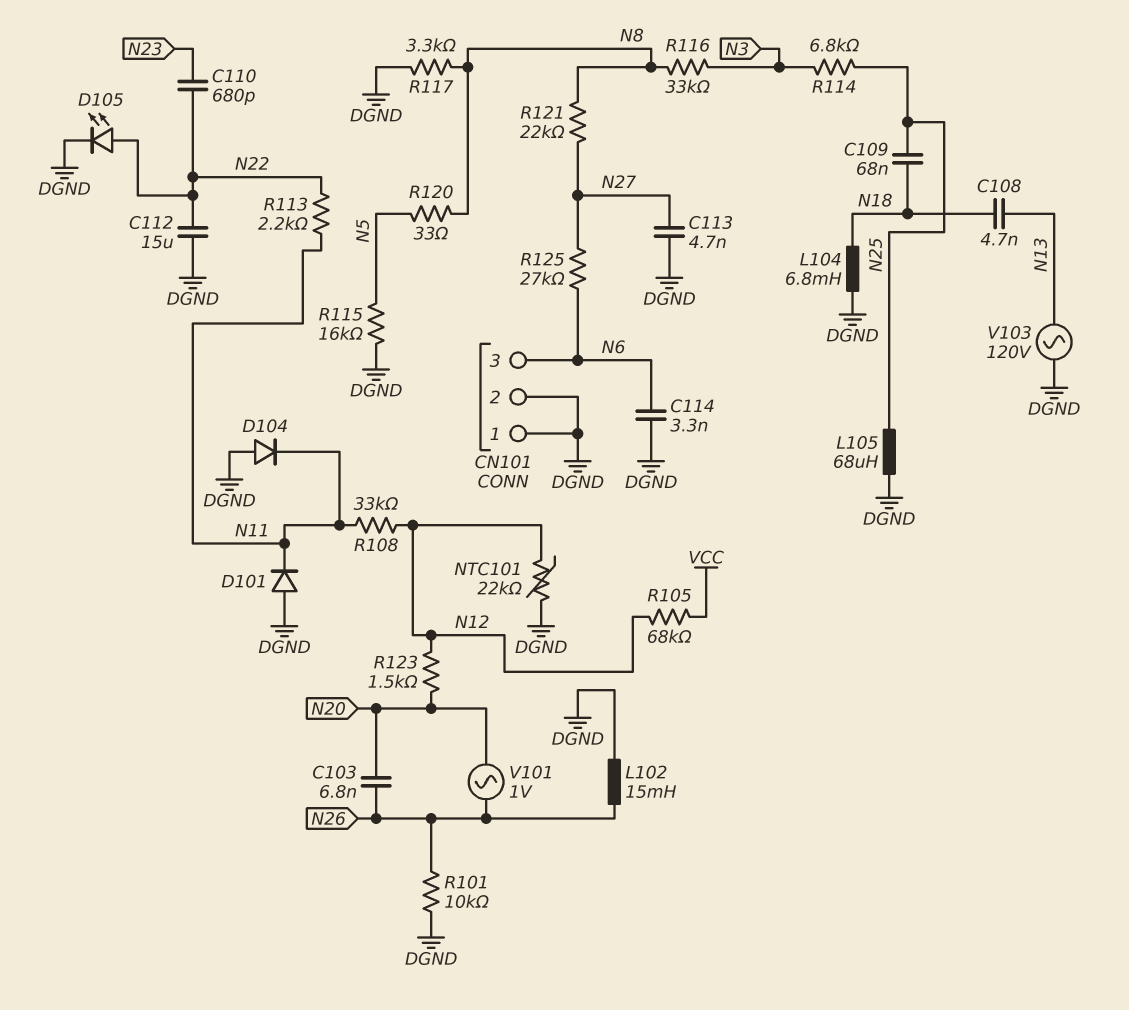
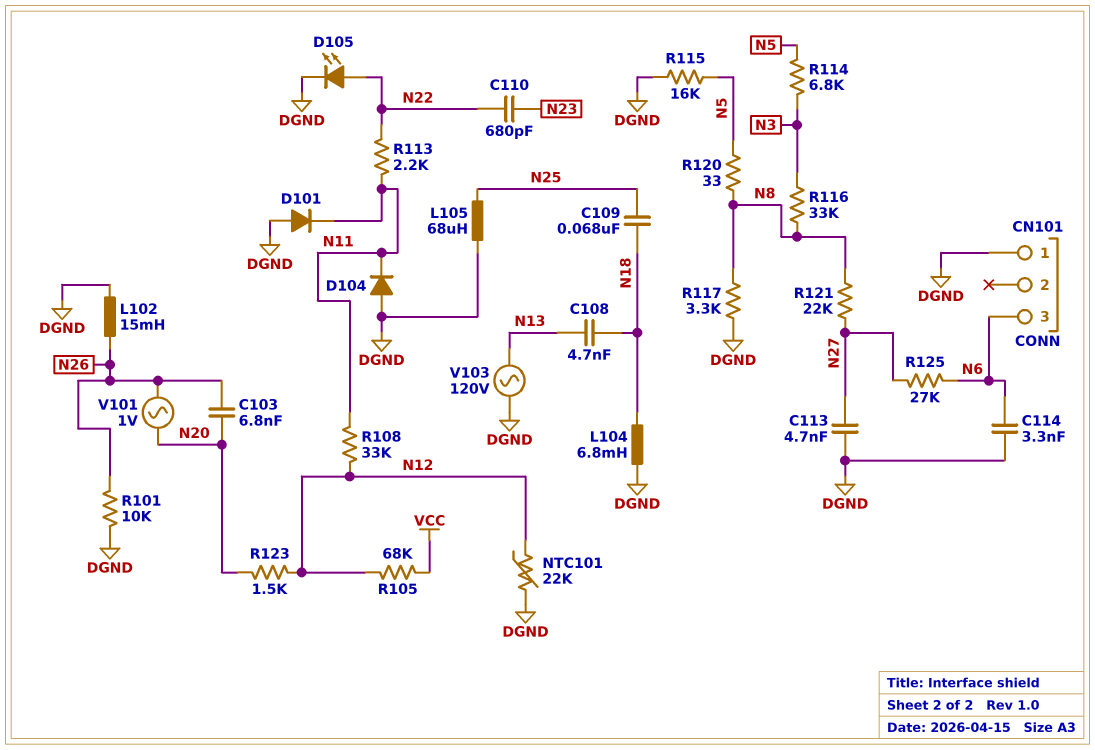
C112: 15uF (DGND, N22) -> none
CN101 pin 2: DGND -> none
R114: 6.8k (N3, N25) -> 6.8k (N3, N5)

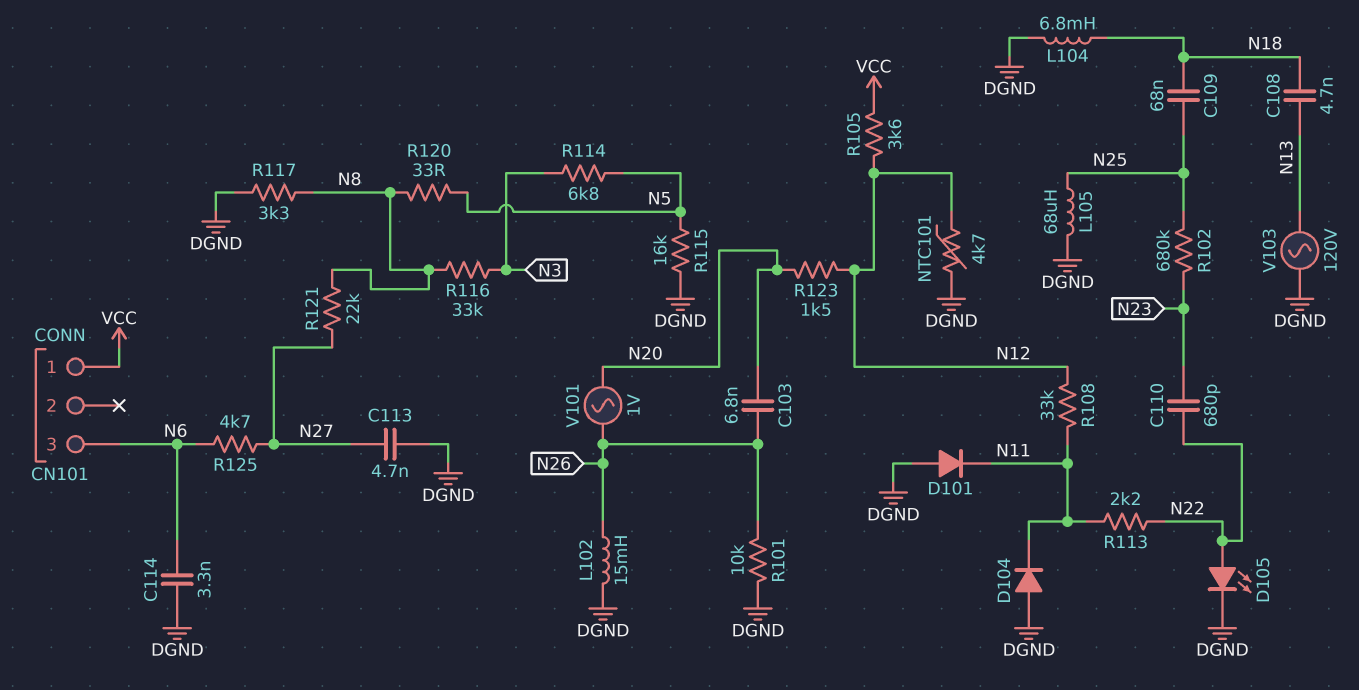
CN101 pin 1: DGND -> VCC
NTC101: 22k (DGND, N12) -> 4.7k (DGND, N12)
R102: none -> 680k (N23, N25)
R105: 68k (N12, VCC) -> 3.6k (N12, VCC)
R125: 27k (N6, N27) -> 4.7k (N6, N27)

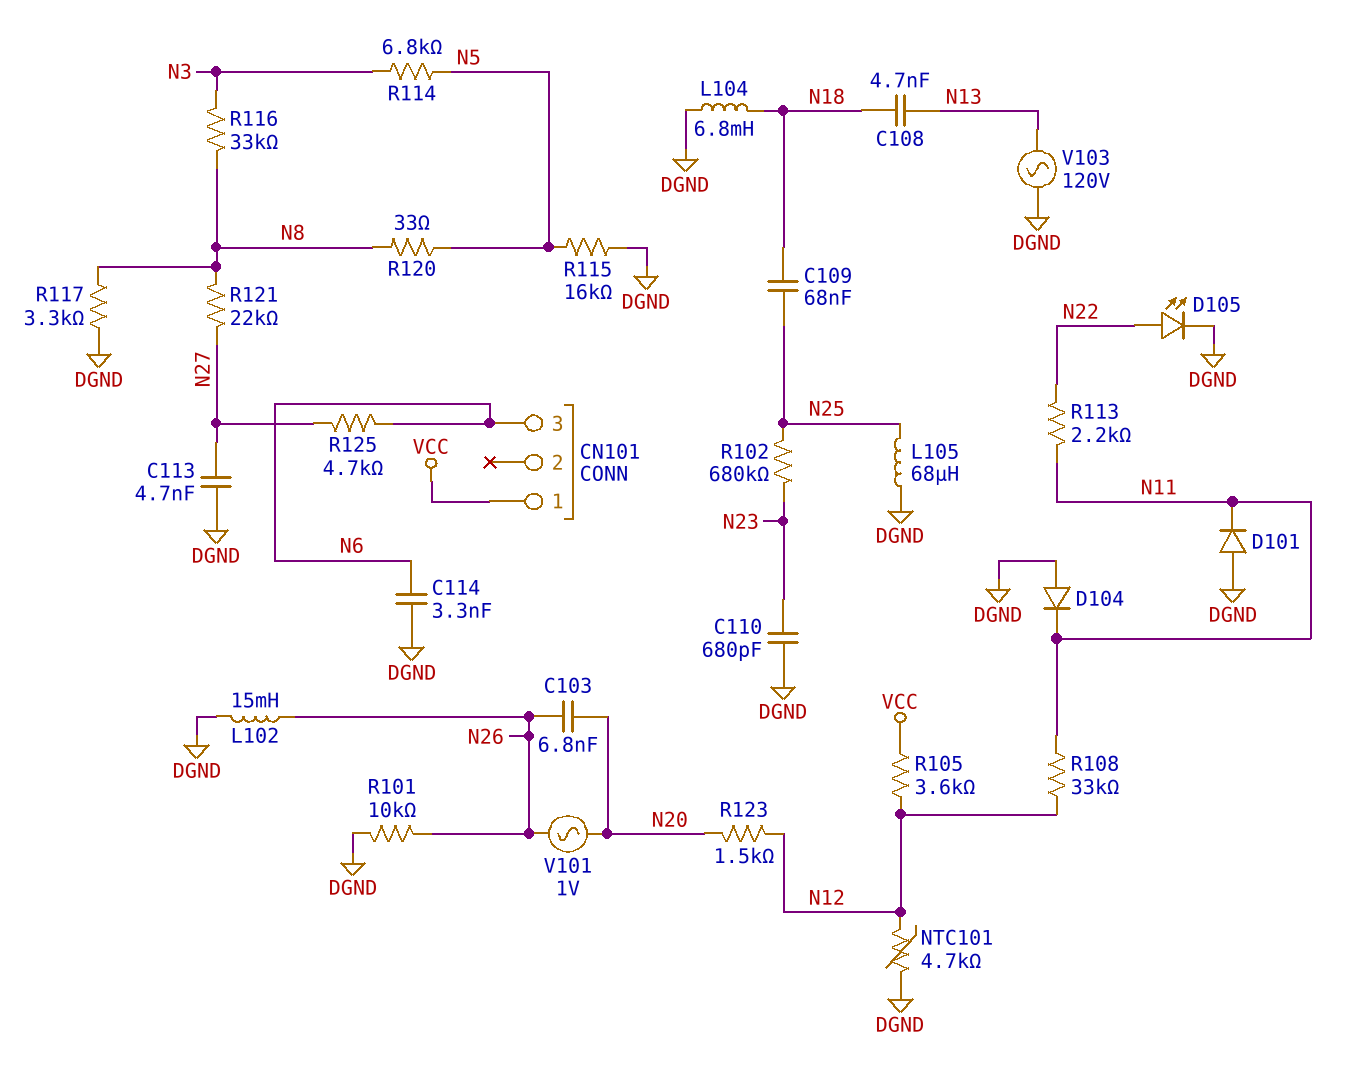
C110: 680pF (N22, N23) -> 680pF (DGND, N23)

